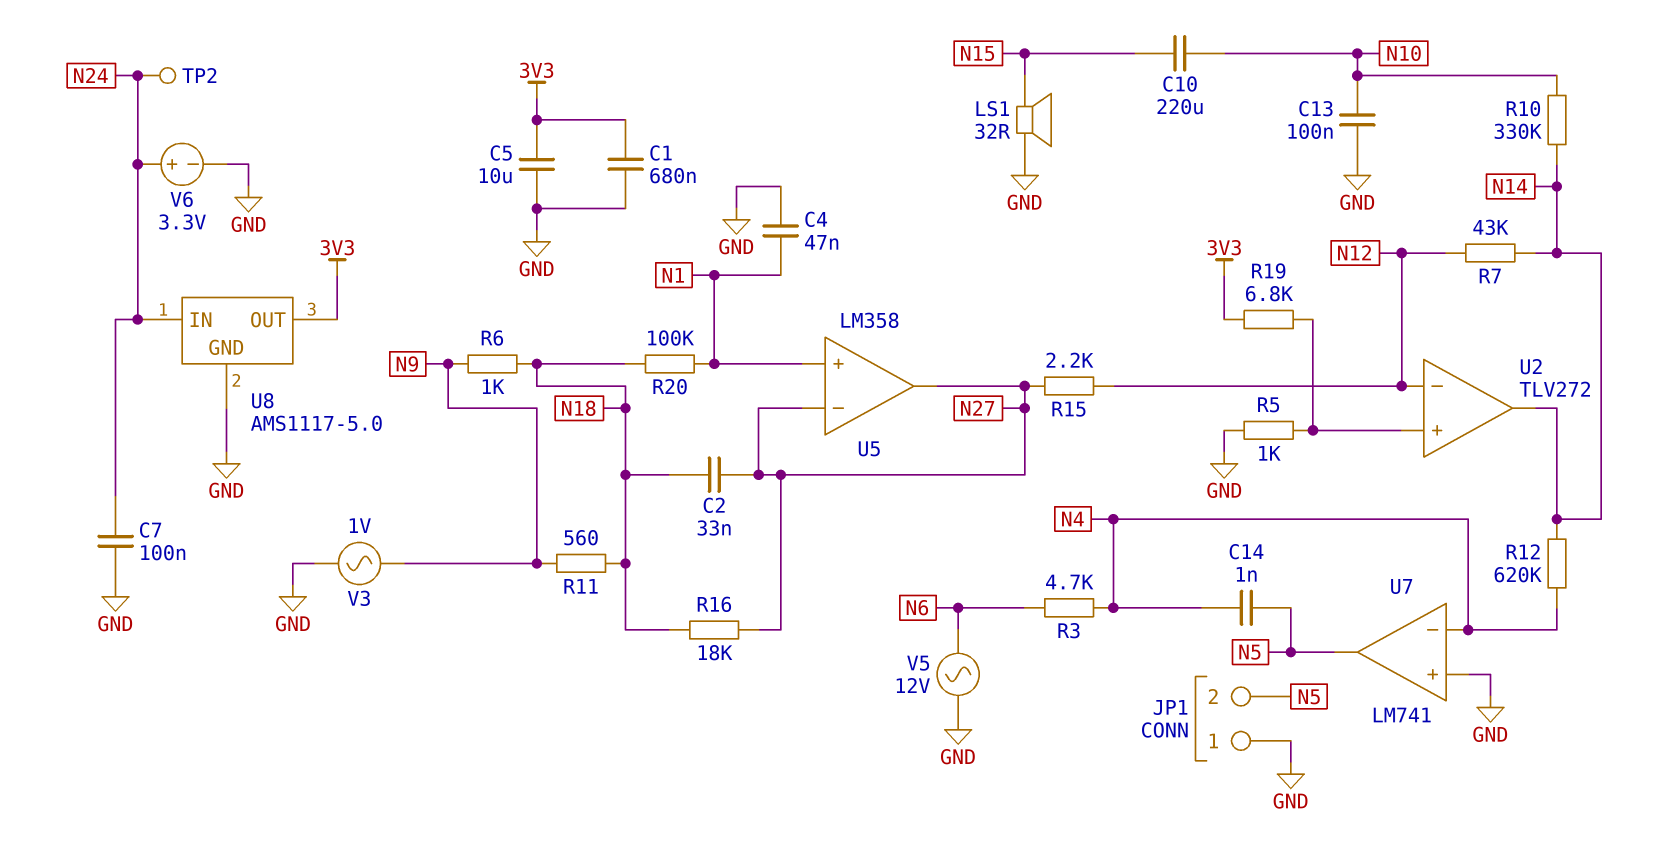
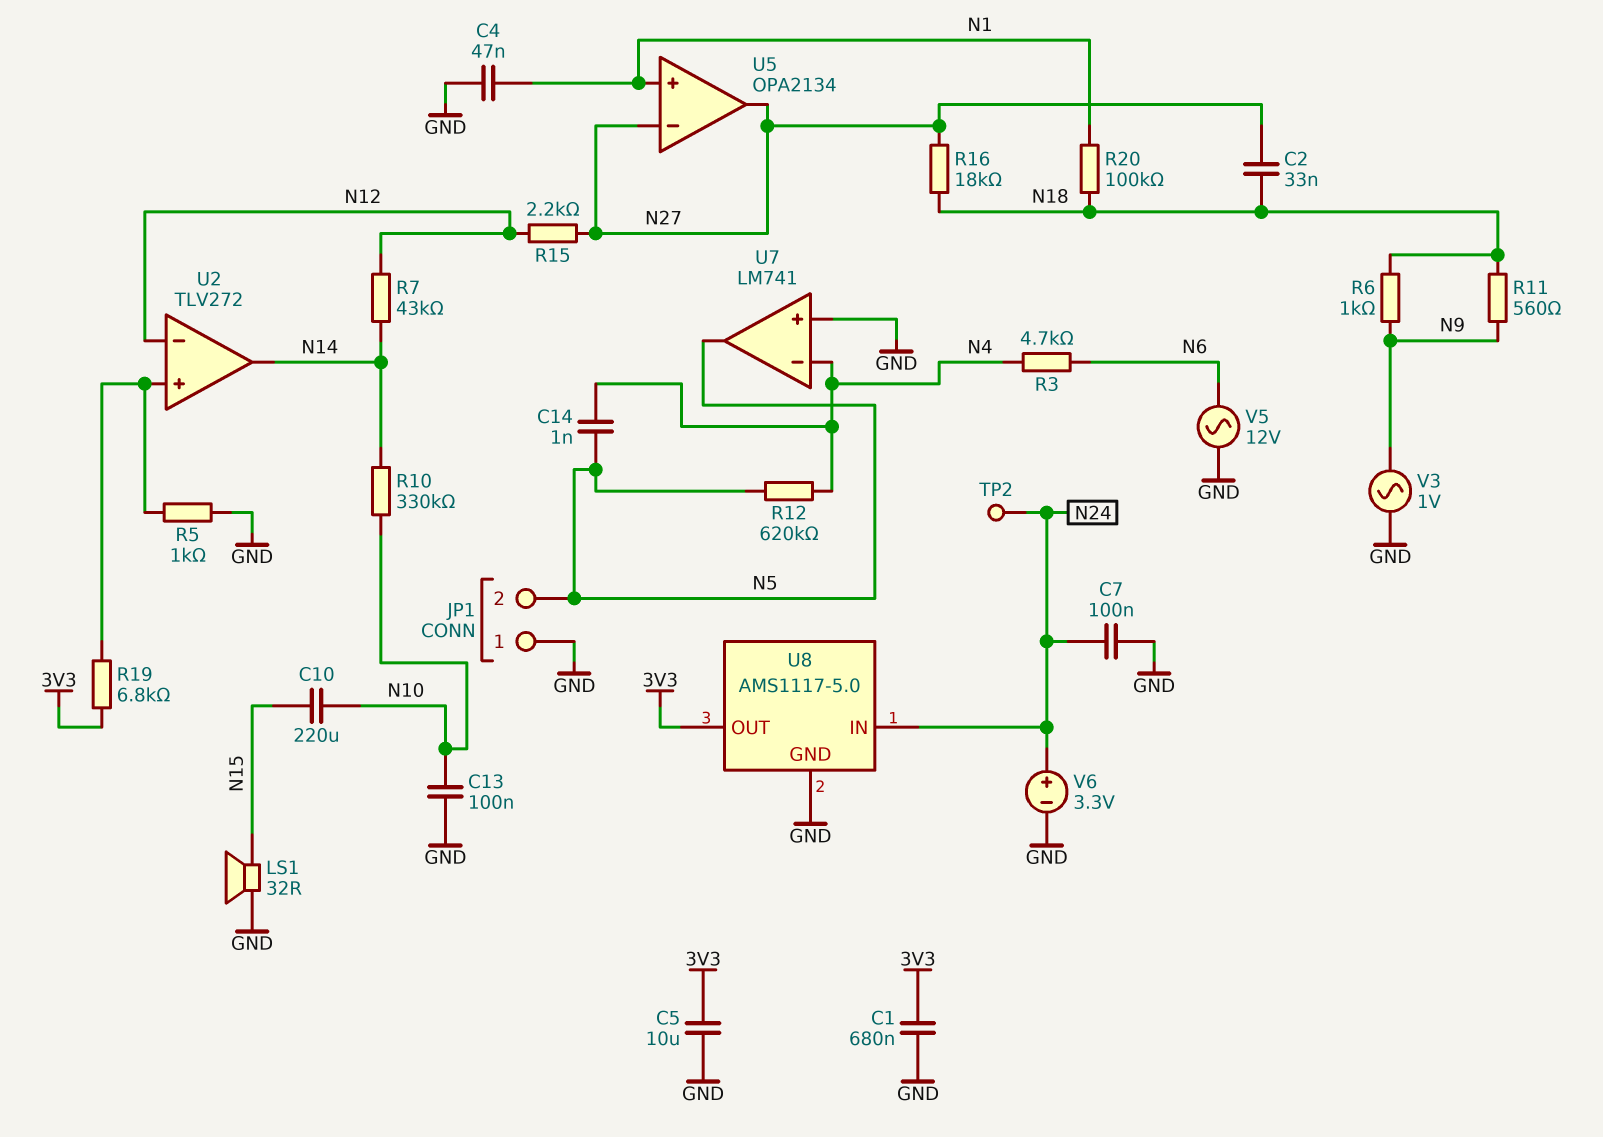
R12: 620k (N4, N14) -> 620k (N4, N5)
U5: LM358 -> OPA2134

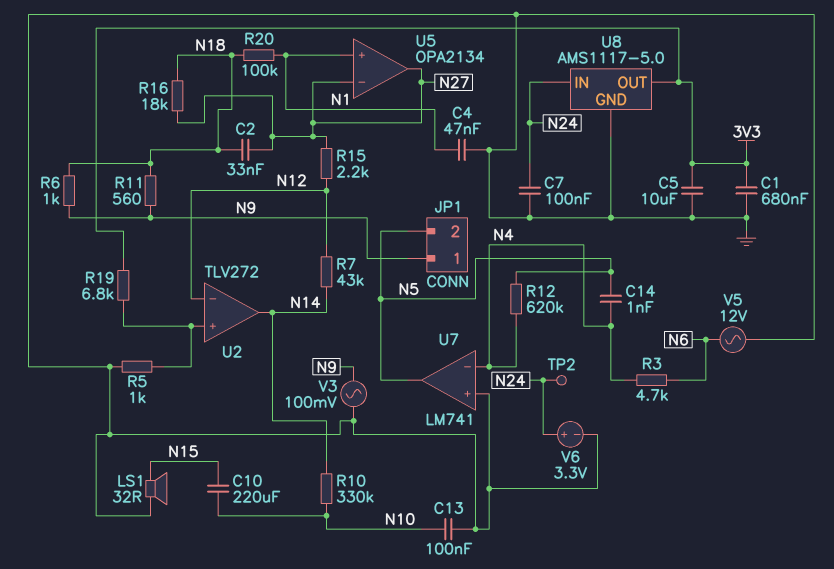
JP1 pin 1: GND -> N9
V3: AC 1V (GND, N9) -> AC 100mV (GND, N9)

